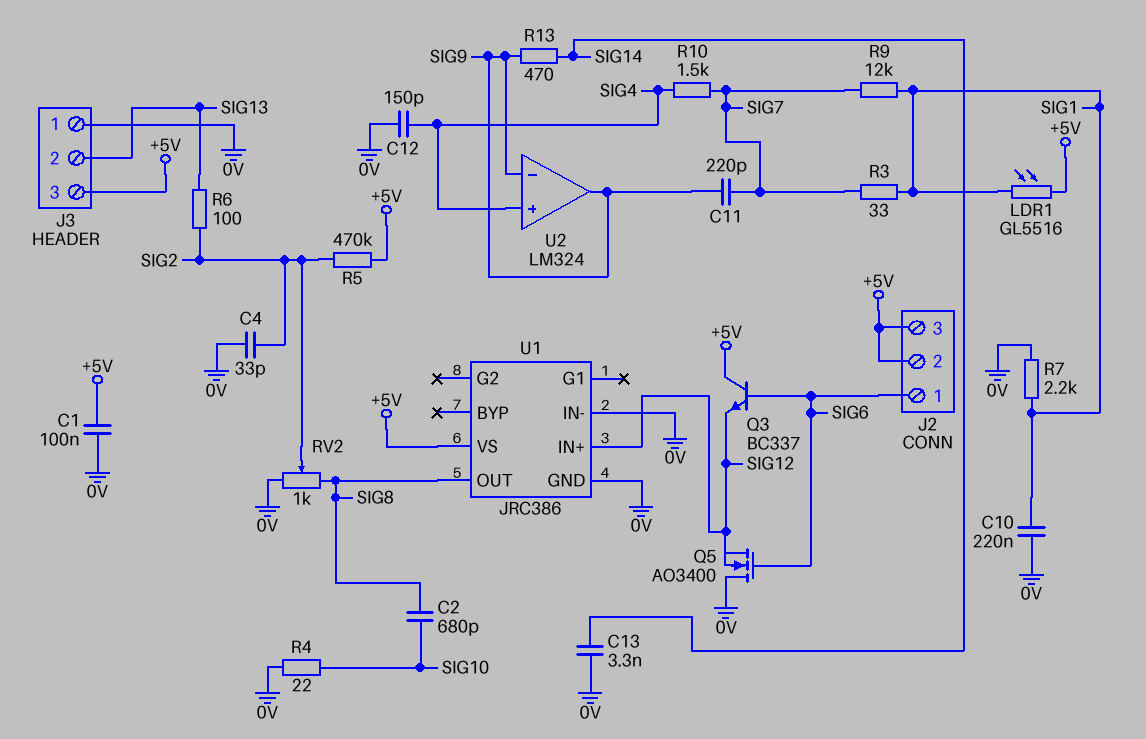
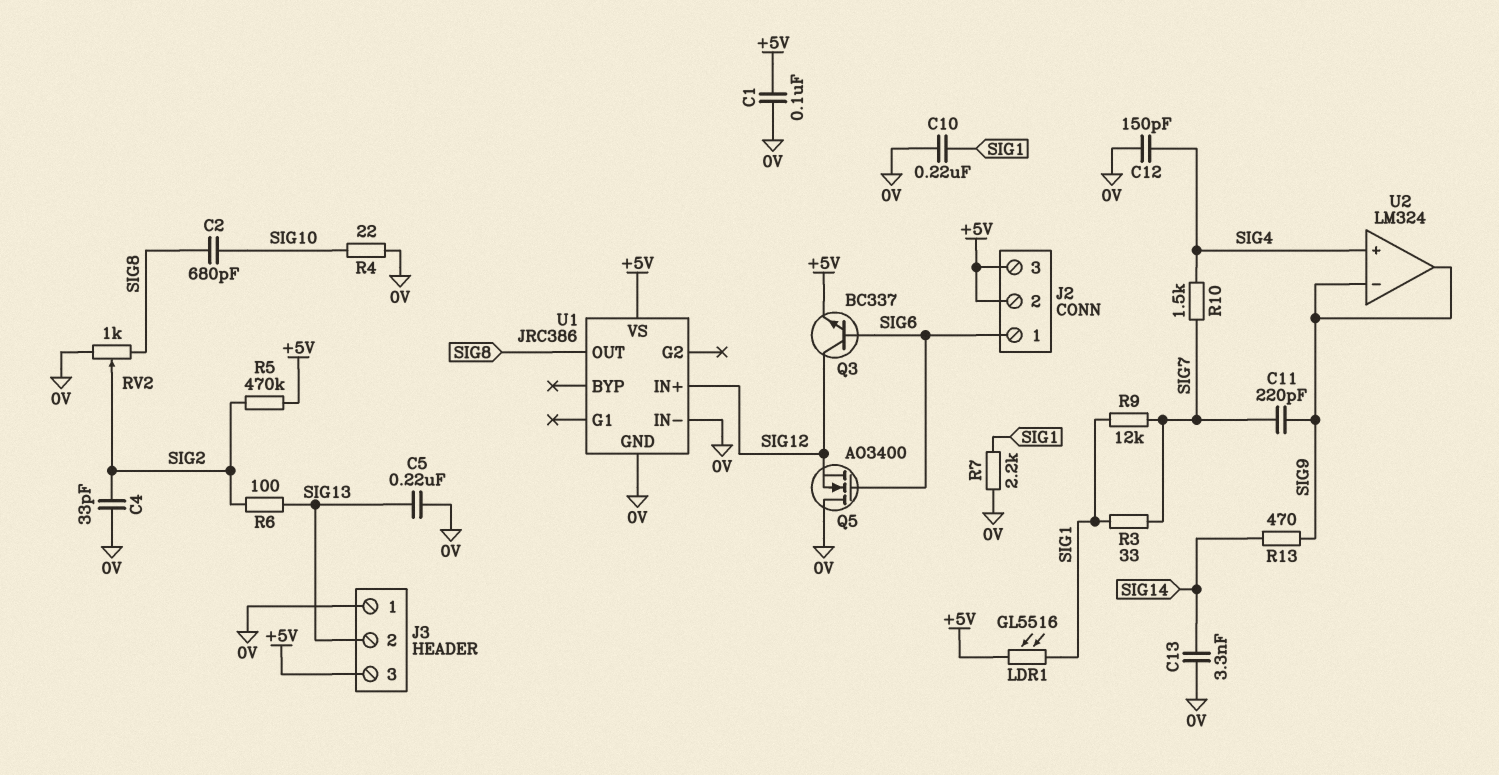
C5: none -> 220nF (0V, SIG13)
Q3: NPN BC337 (B SIG6, C +5V, E SIG12) -> NPN BC337 (B SIG6, C SIG12, E +5V)

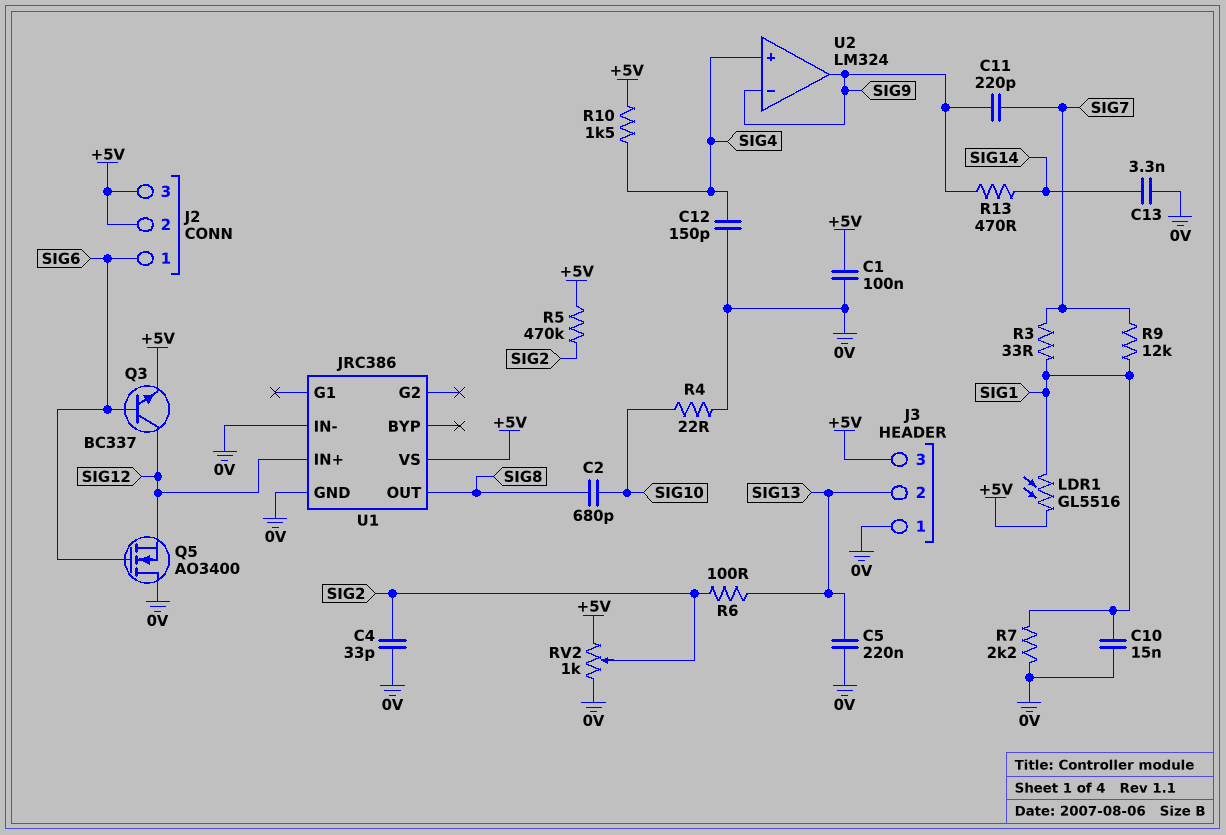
C10: 220nF (0V, SIG1) -> 15nF (0V, SIG1)
R10: 1.5k (SIG4, SIG7) -> 1.5k (+5V, SIG4)
RV2: 1k (0V, SIG8, wiper SIG2) -> 1k (+5V, 0V, wiper SIG2)

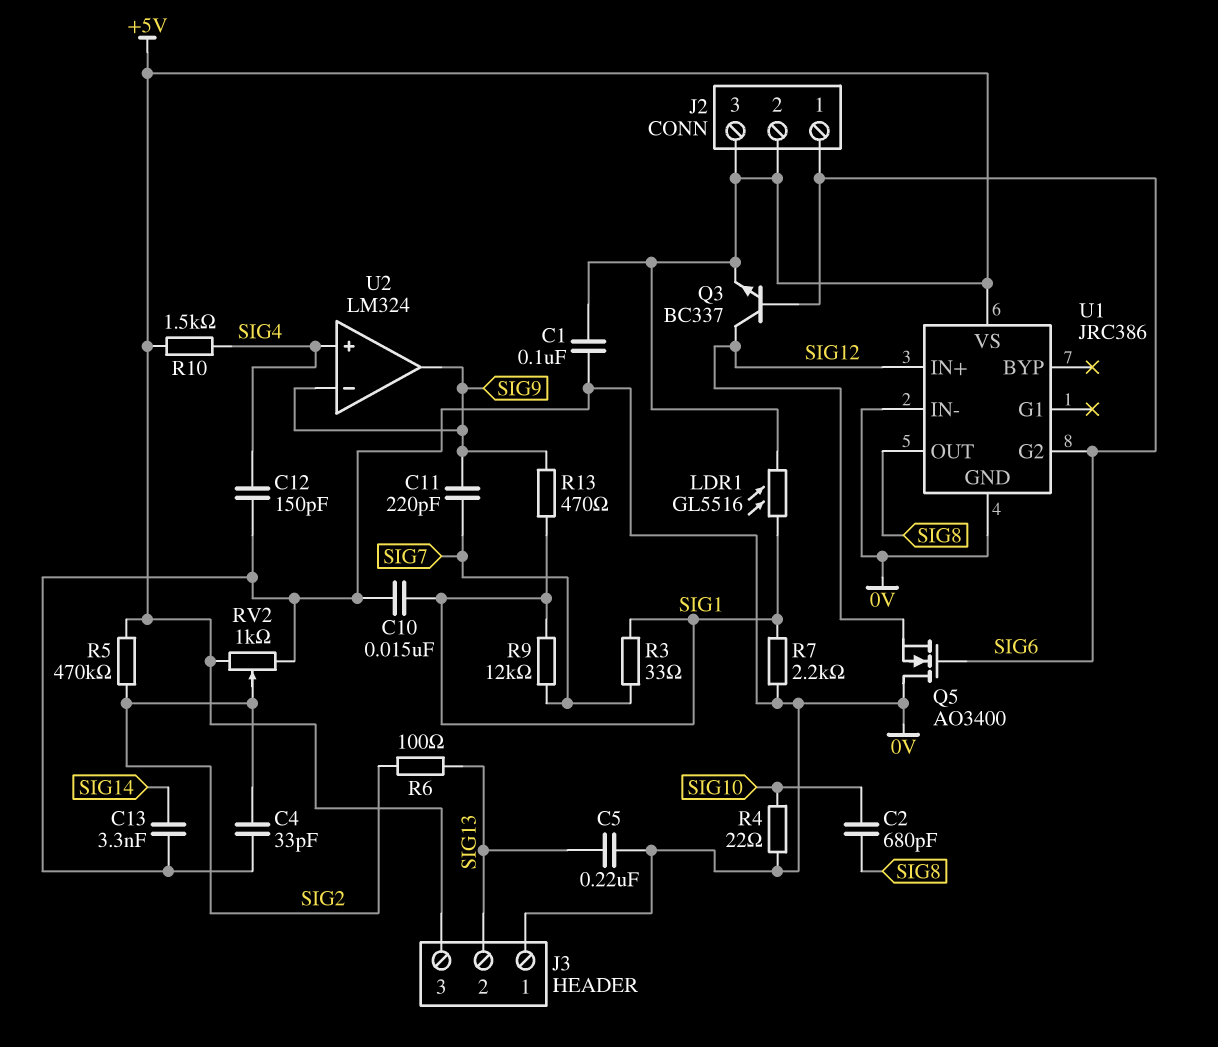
R13: 470 (SIG9, SIG14) -> 470 (SIG1, SIG9)
U1 pin G2: none -> SIG6

